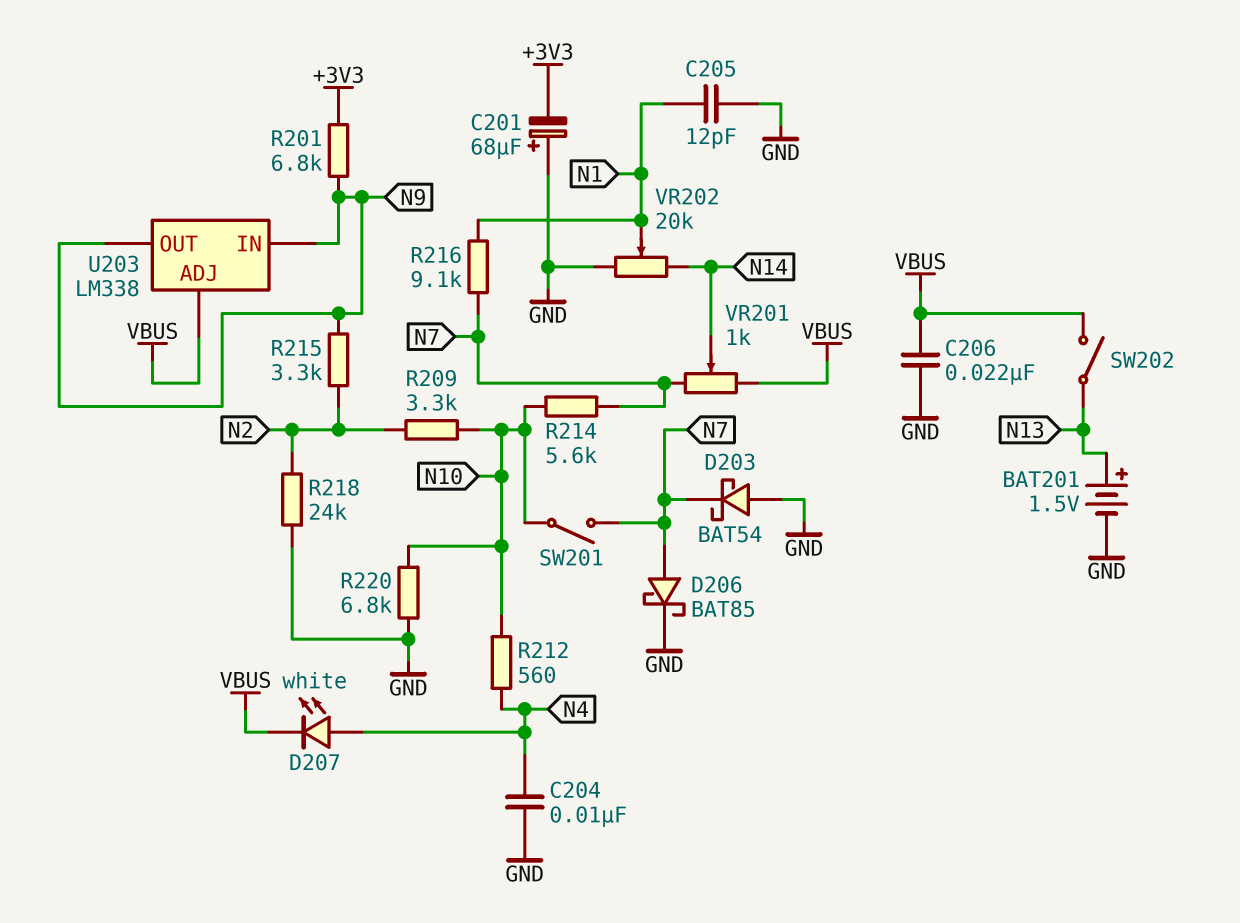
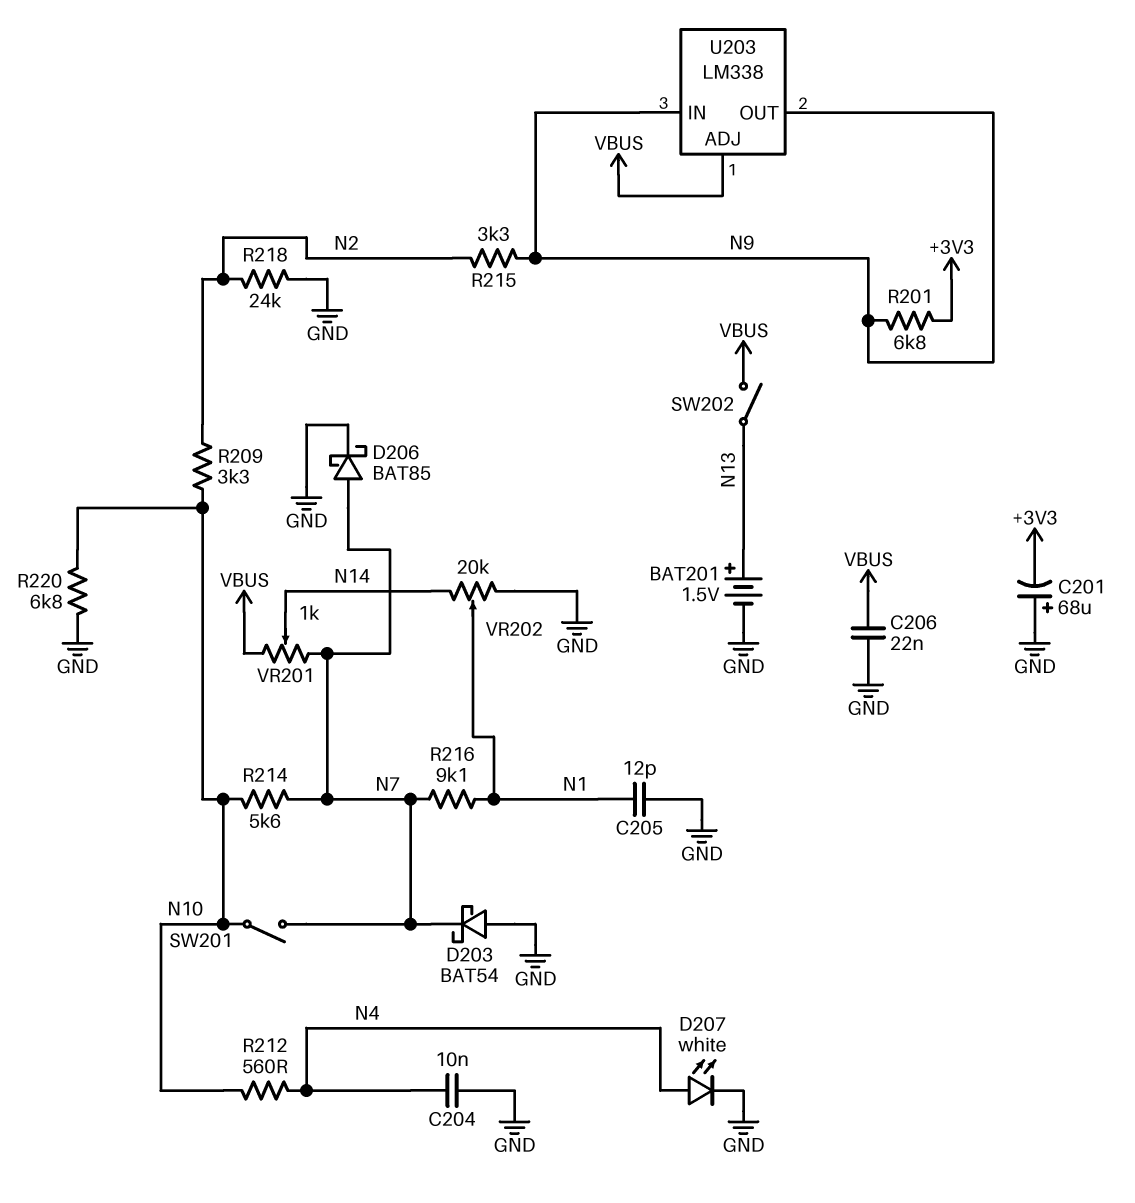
D207: LED white (A N4, K VBUS) -> LED white (A N4, K GND)

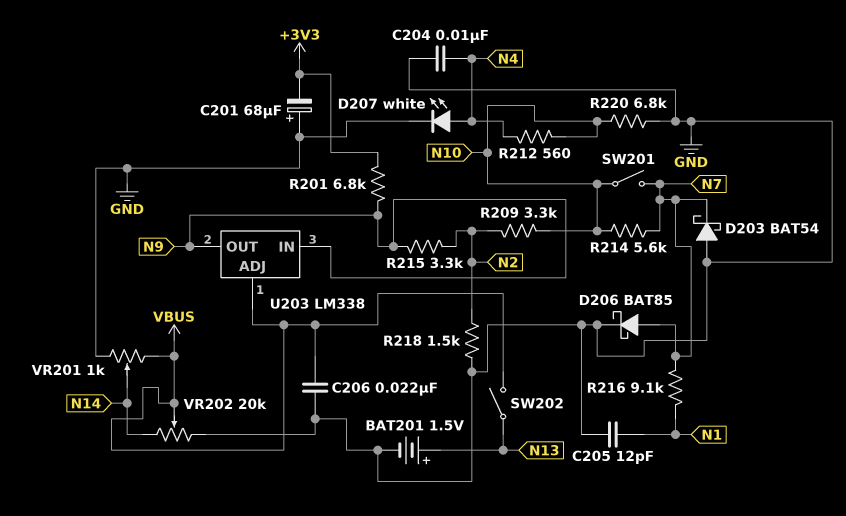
R218: 24k (GND, N2) -> 1.5k (GND, N2)
VR201: 1k (N7, VBUS, wiper N14) -> 1k (GND, VBUS, wiper N14)
VR202: 20k (GND, N14, wiper N1) -> 20k (GND, N14, wiper VBUS)

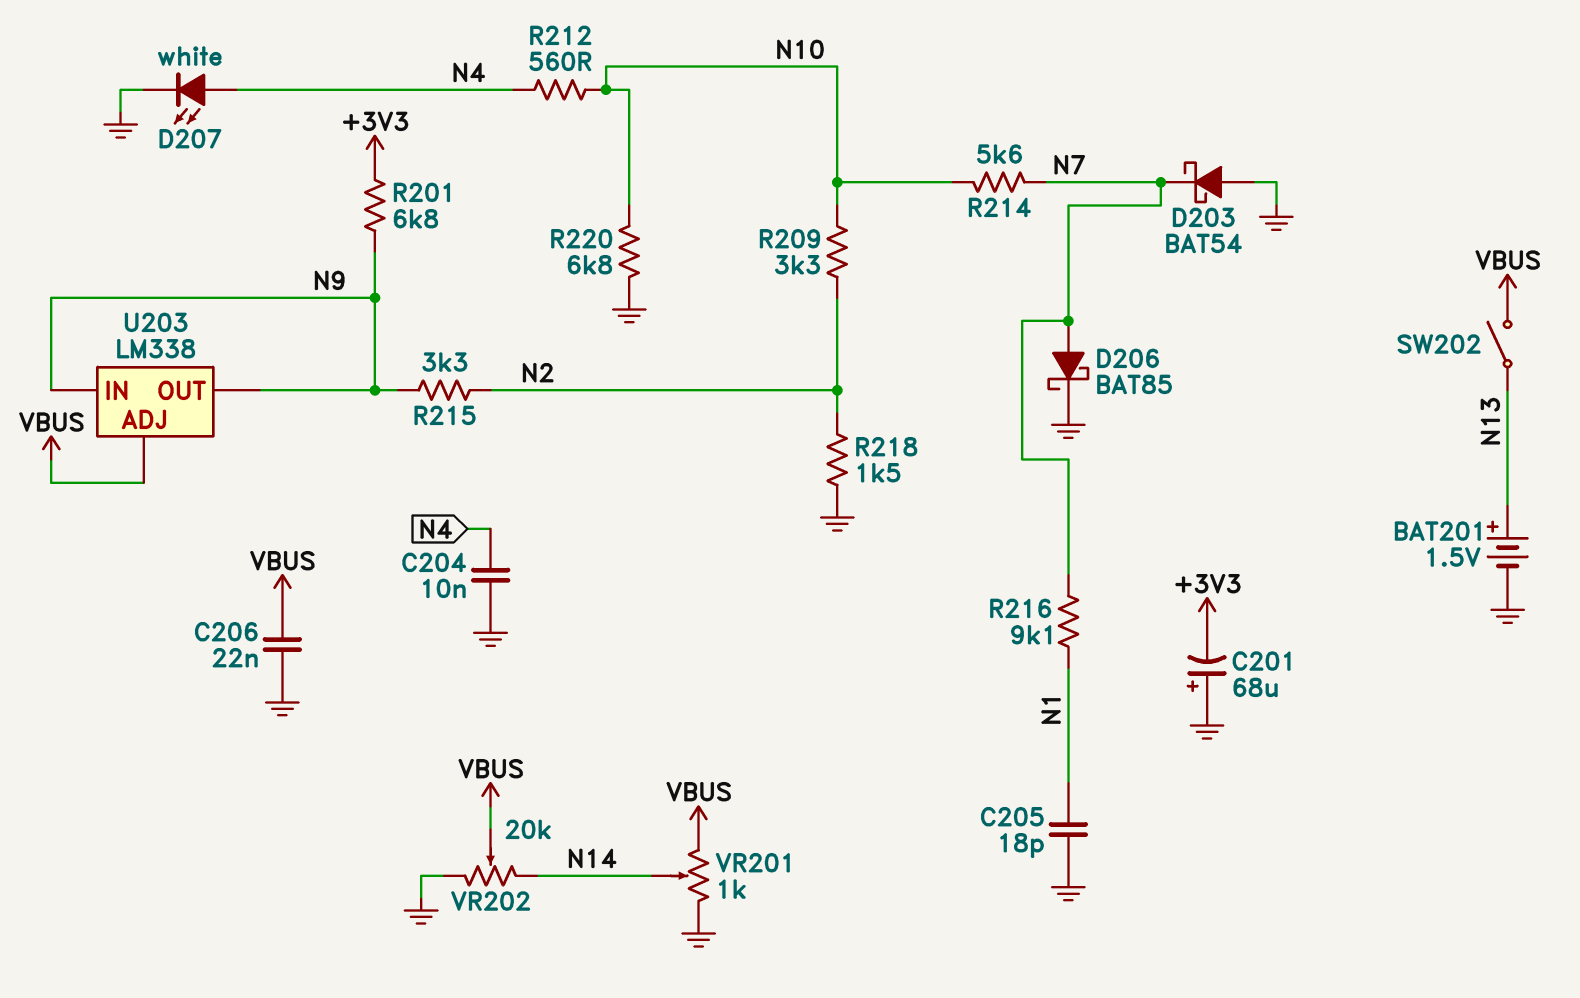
C205: 12pF (GND, N1) -> 18pF (GND, N1)
SW201: switch (N7, N10) -> none

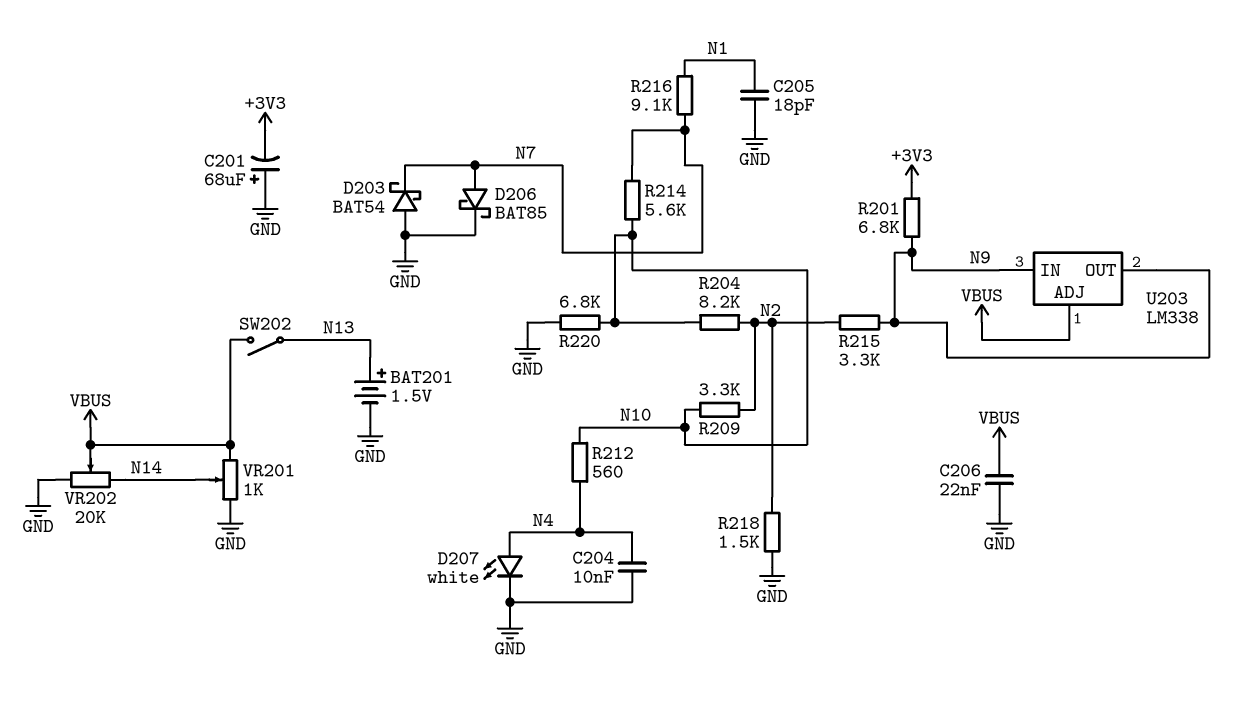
R204: none -> 8.2k (N2, N10)

